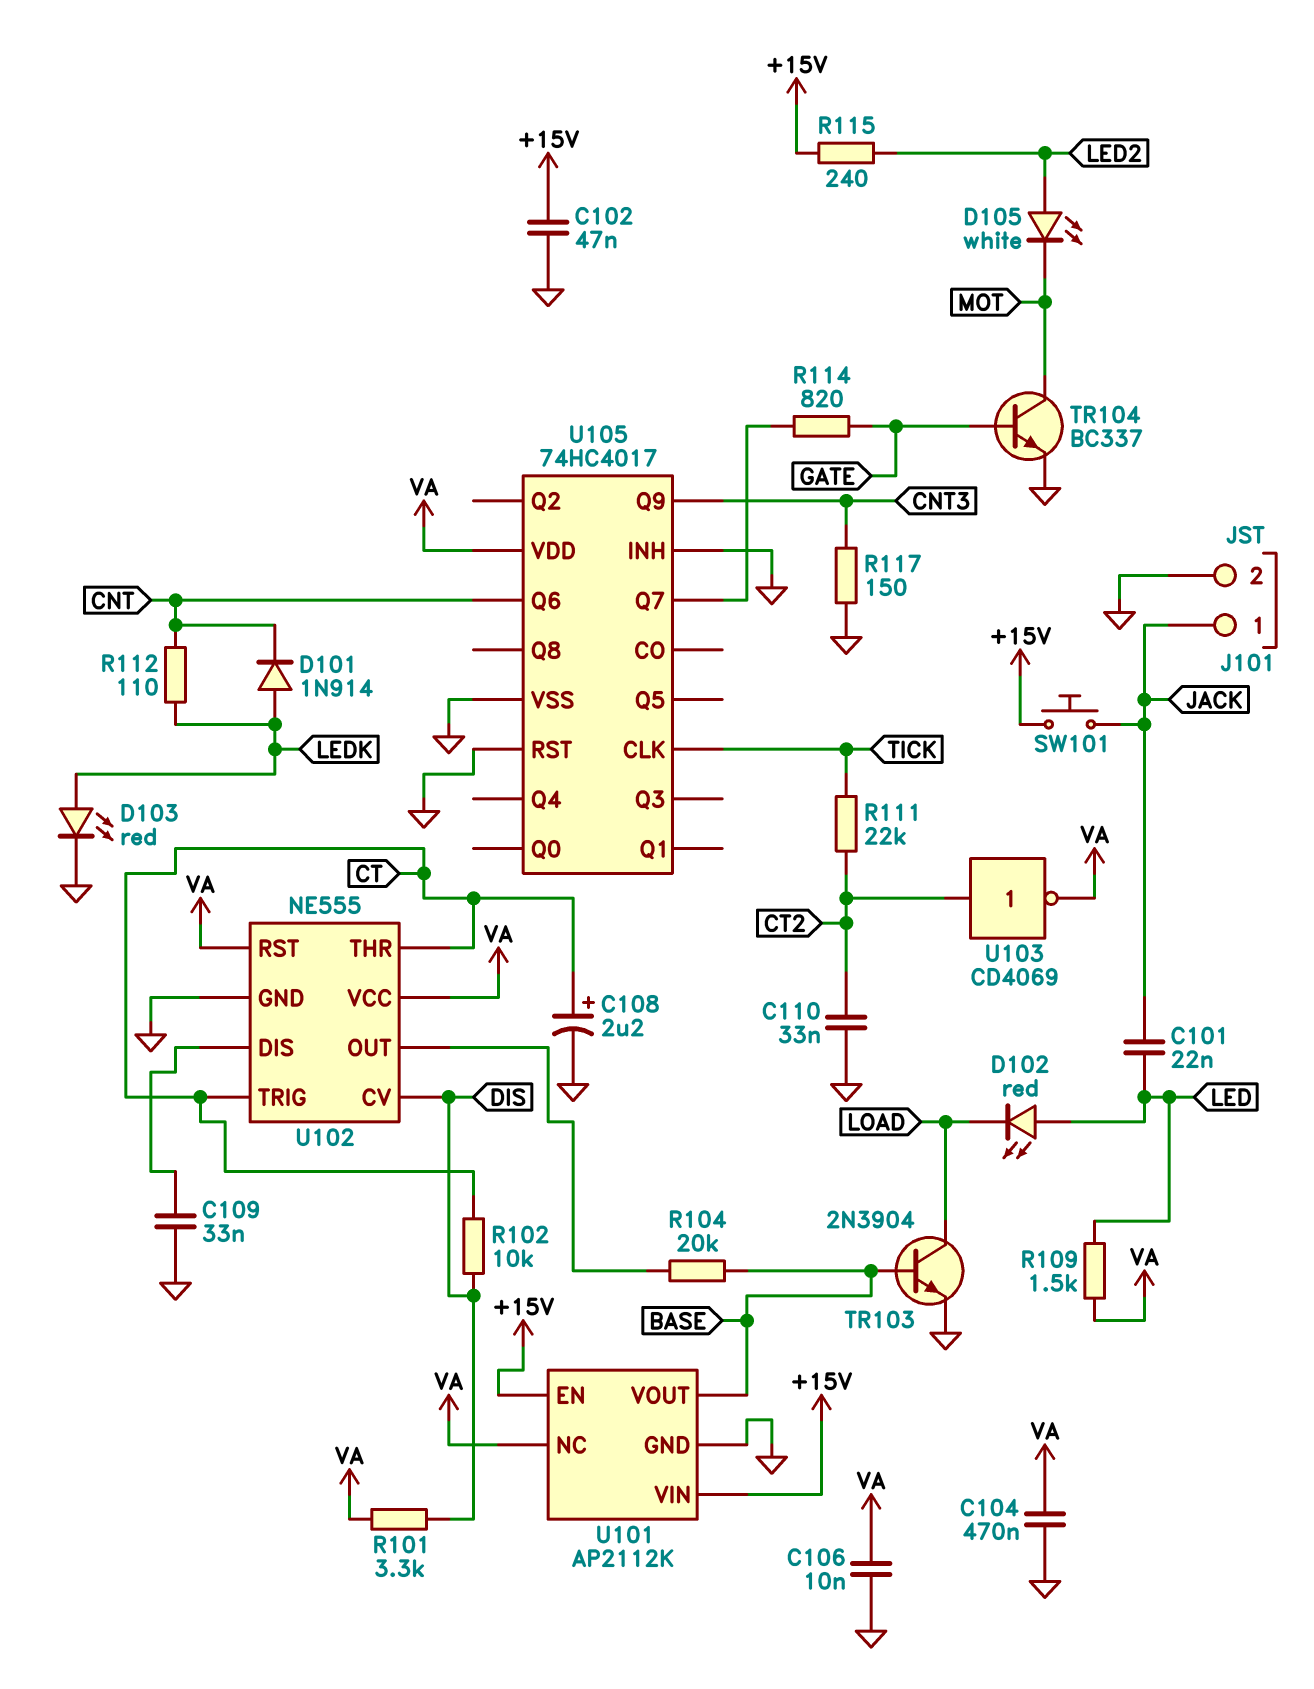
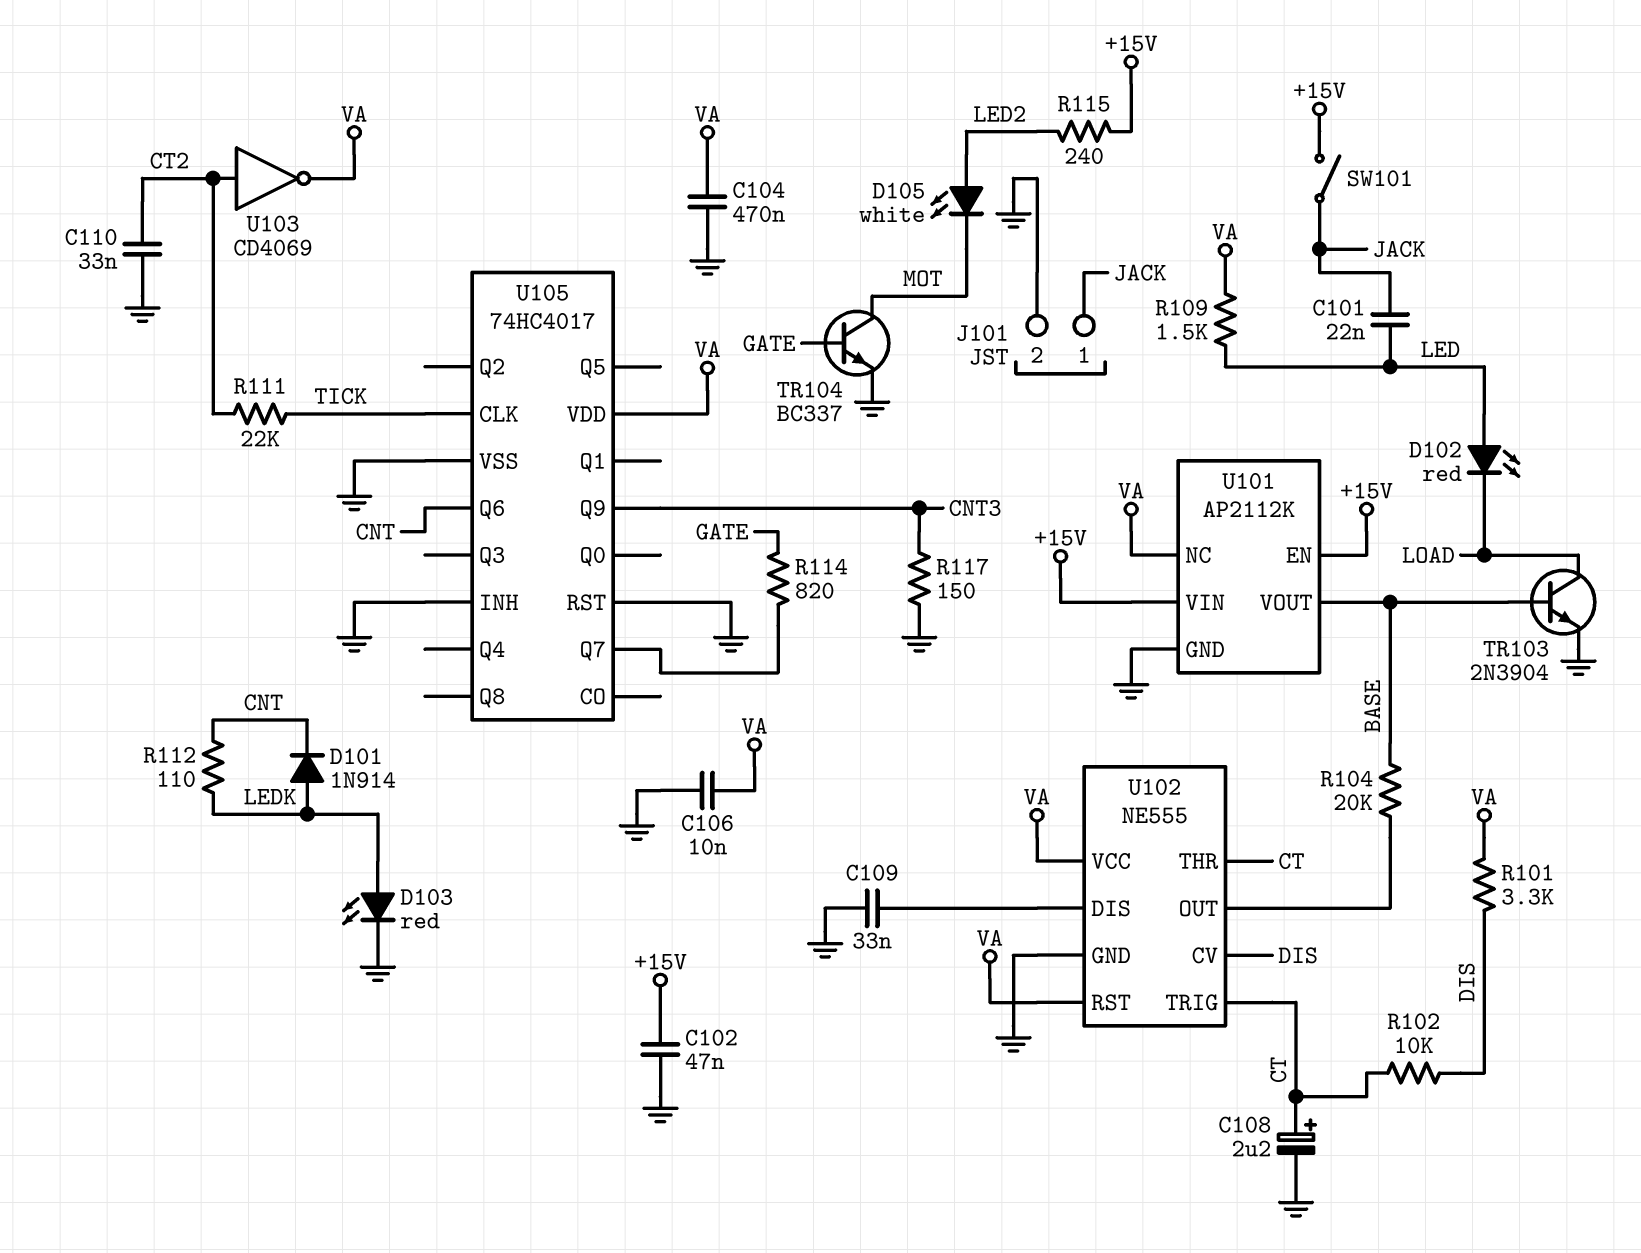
SW101: button (+15V, JACK) -> switch (+15V, JACK)

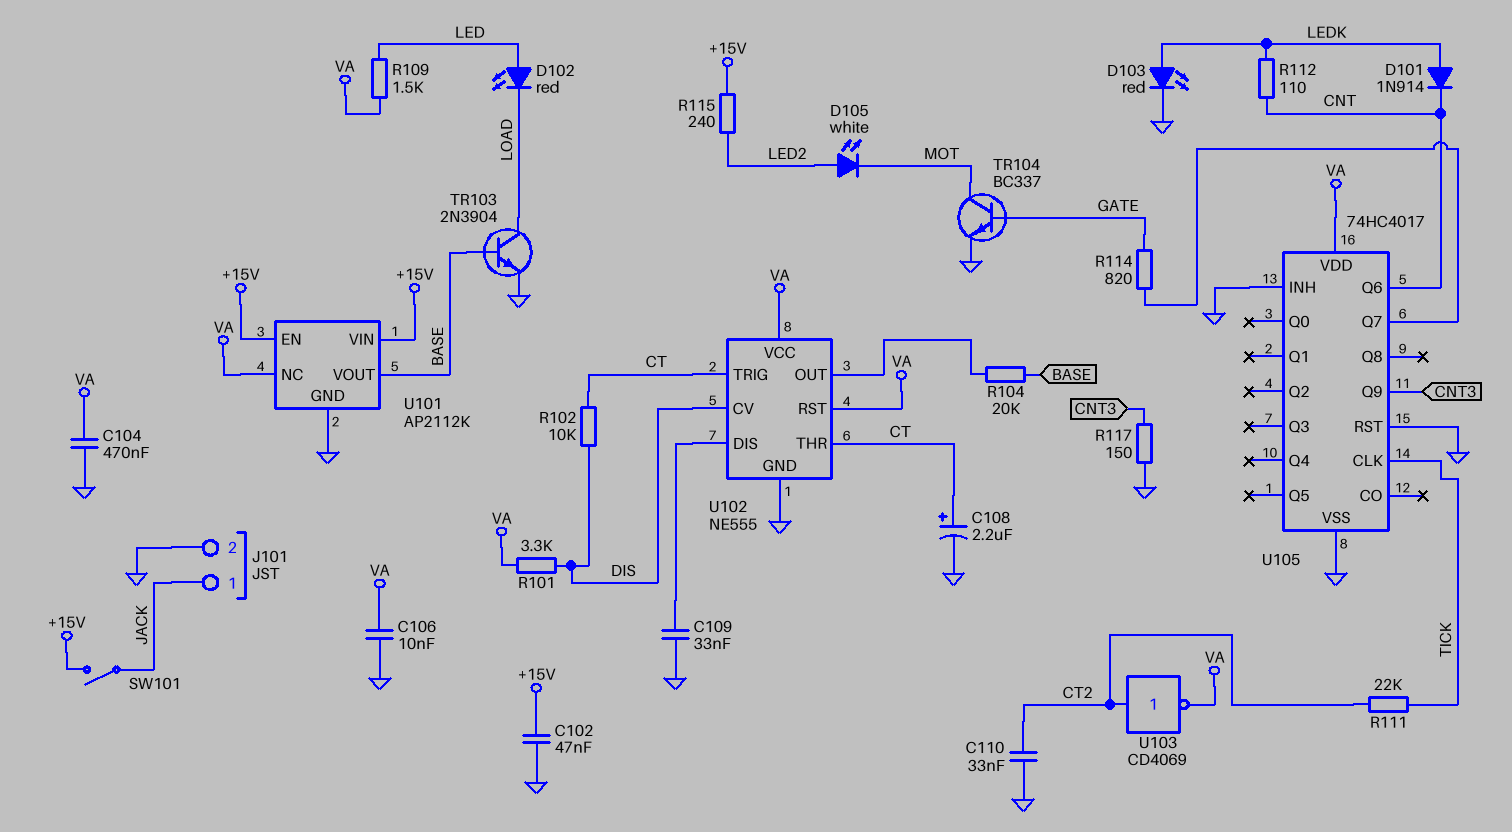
C101: 22nF (JACK, LED) -> none

